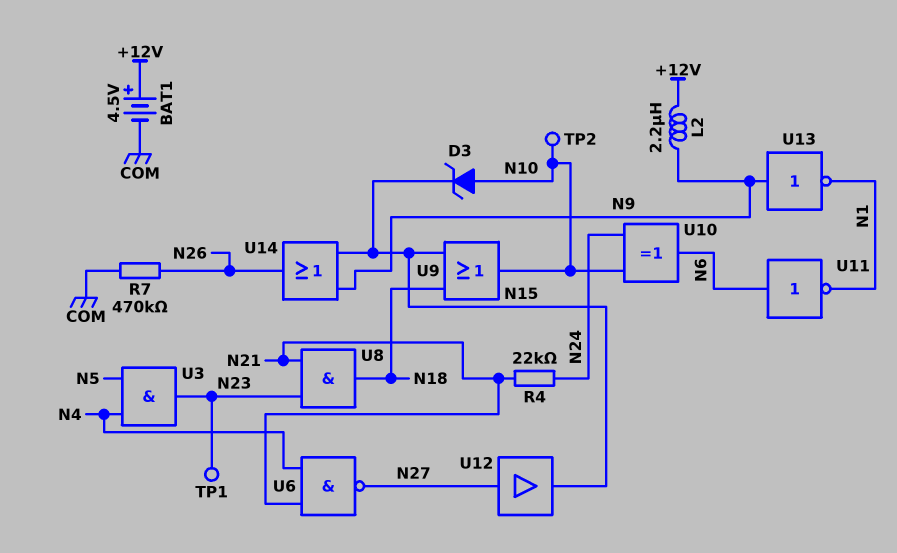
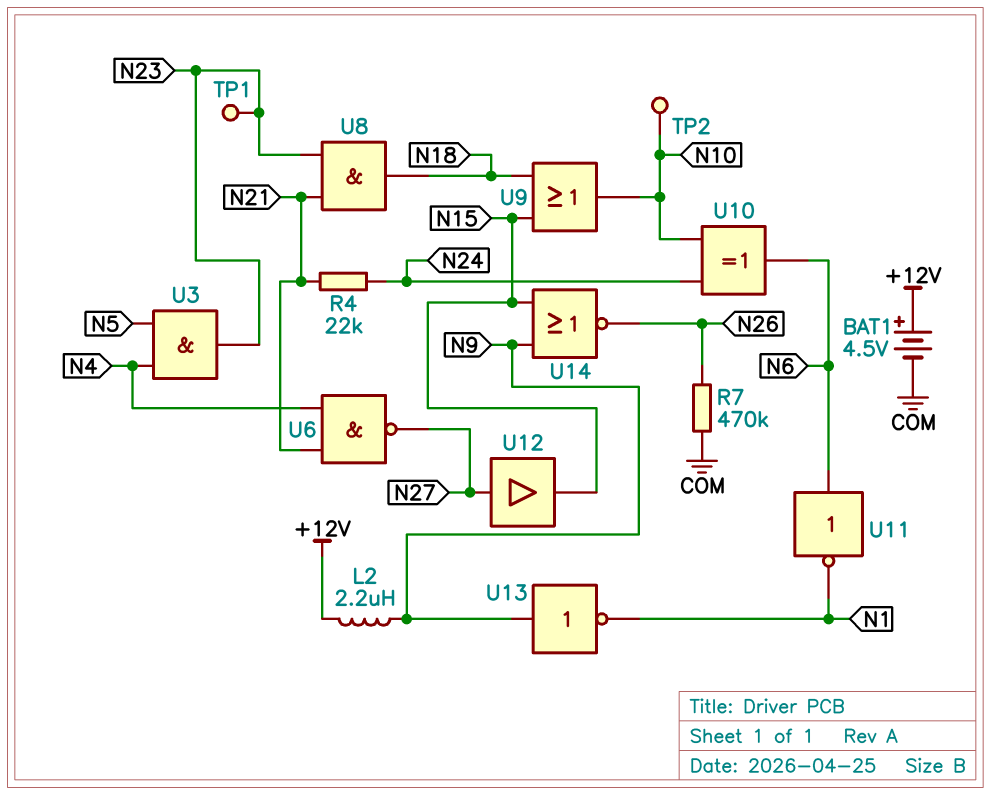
D3: zener (A N10, K N15) -> none
U14: OR (in N9, in N15, out N26) -> NOR (in N9, in N15, out N26)

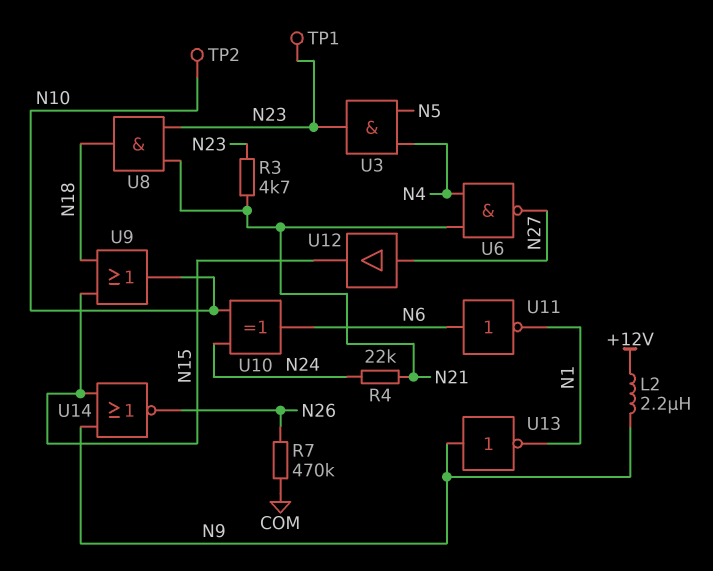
BAT1: 4.5V (plus +12V, minus COM) -> none
R3: none -> 4.7k (N21, N23)

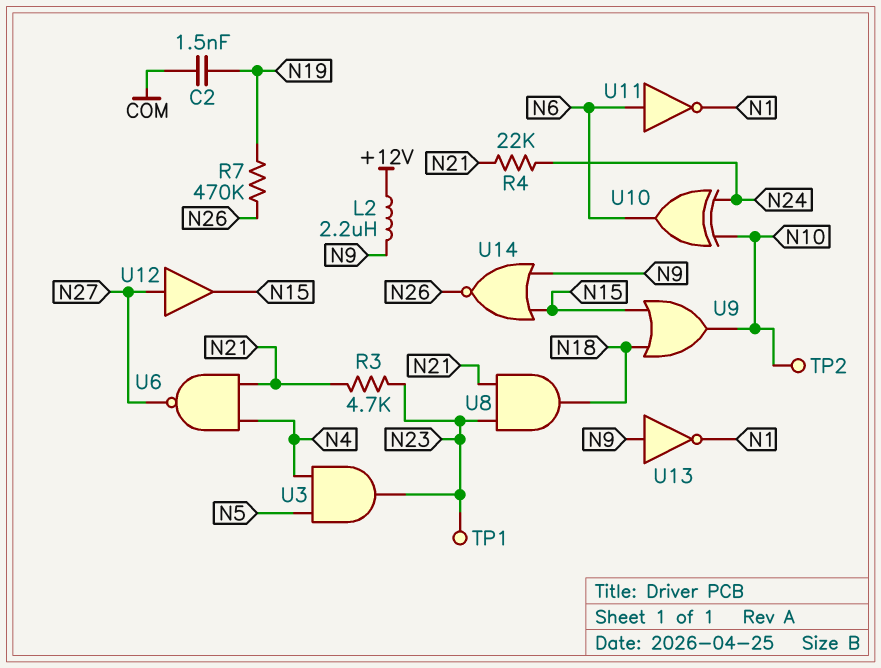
C2: none -> 1.5nF (COM, N19)
R7: 470k (COM, N26) -> 470k (N19, N26)

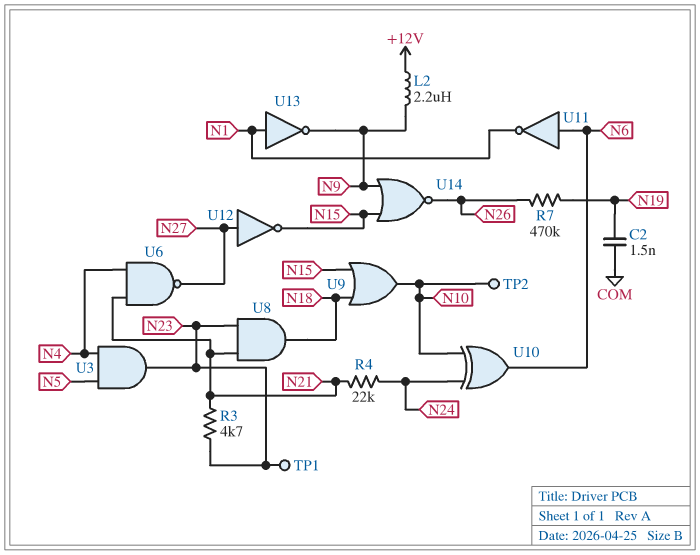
U12: buffer (in N27, out N15) -> NOT (in N27, out N15)
U13: NOT (in N9, out N1) -> NOT (in N1, out N9)

